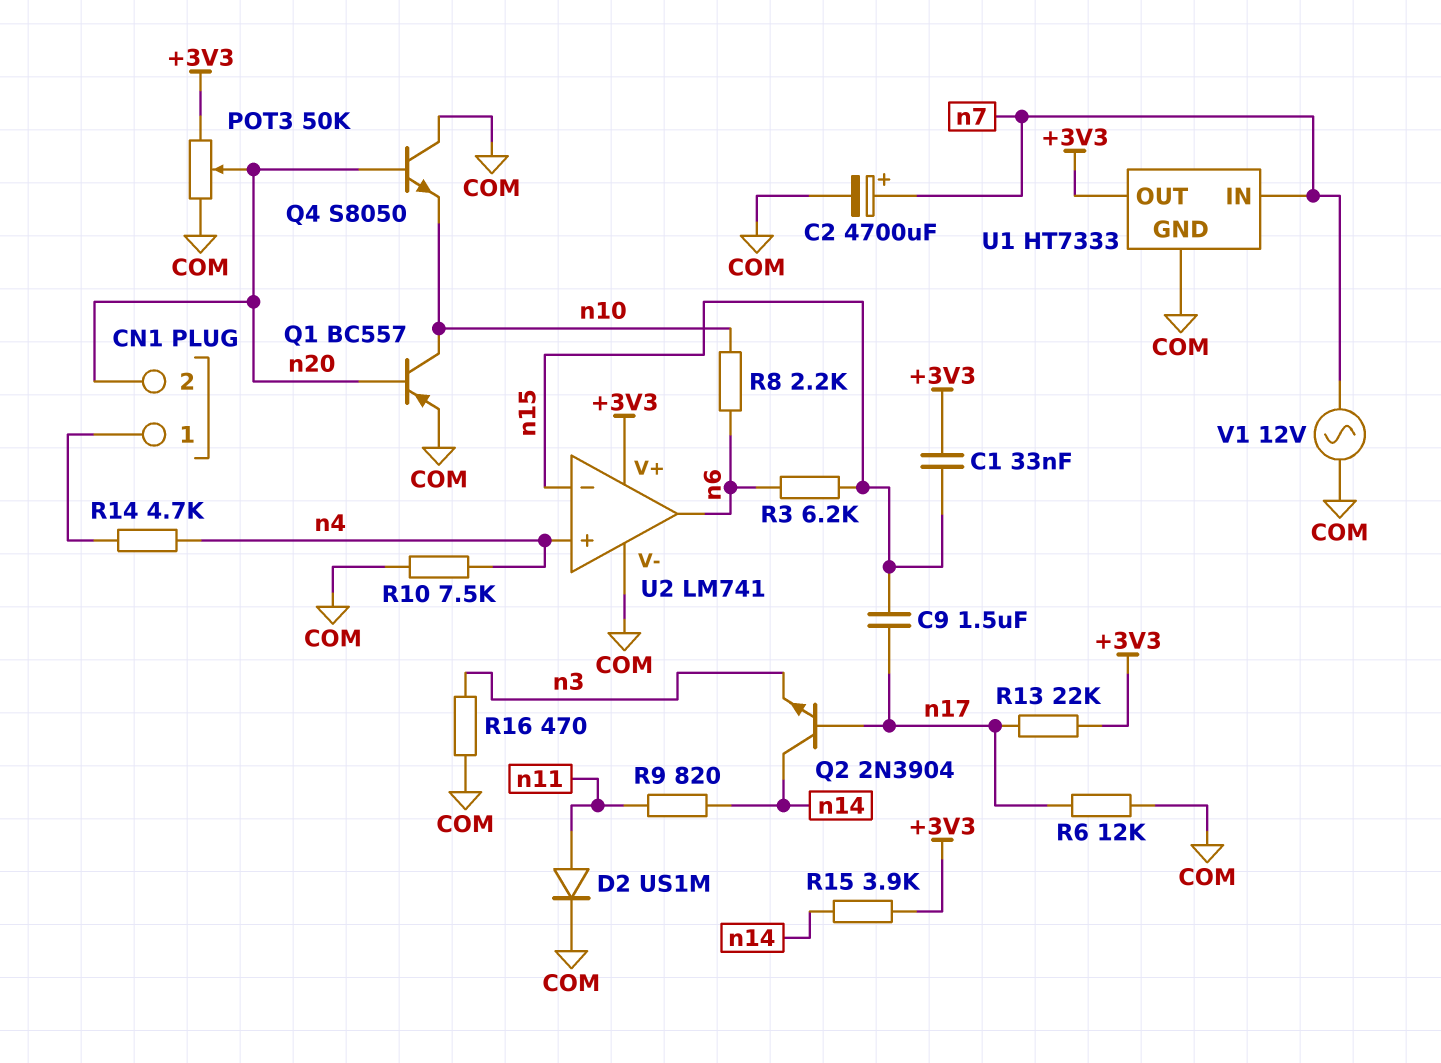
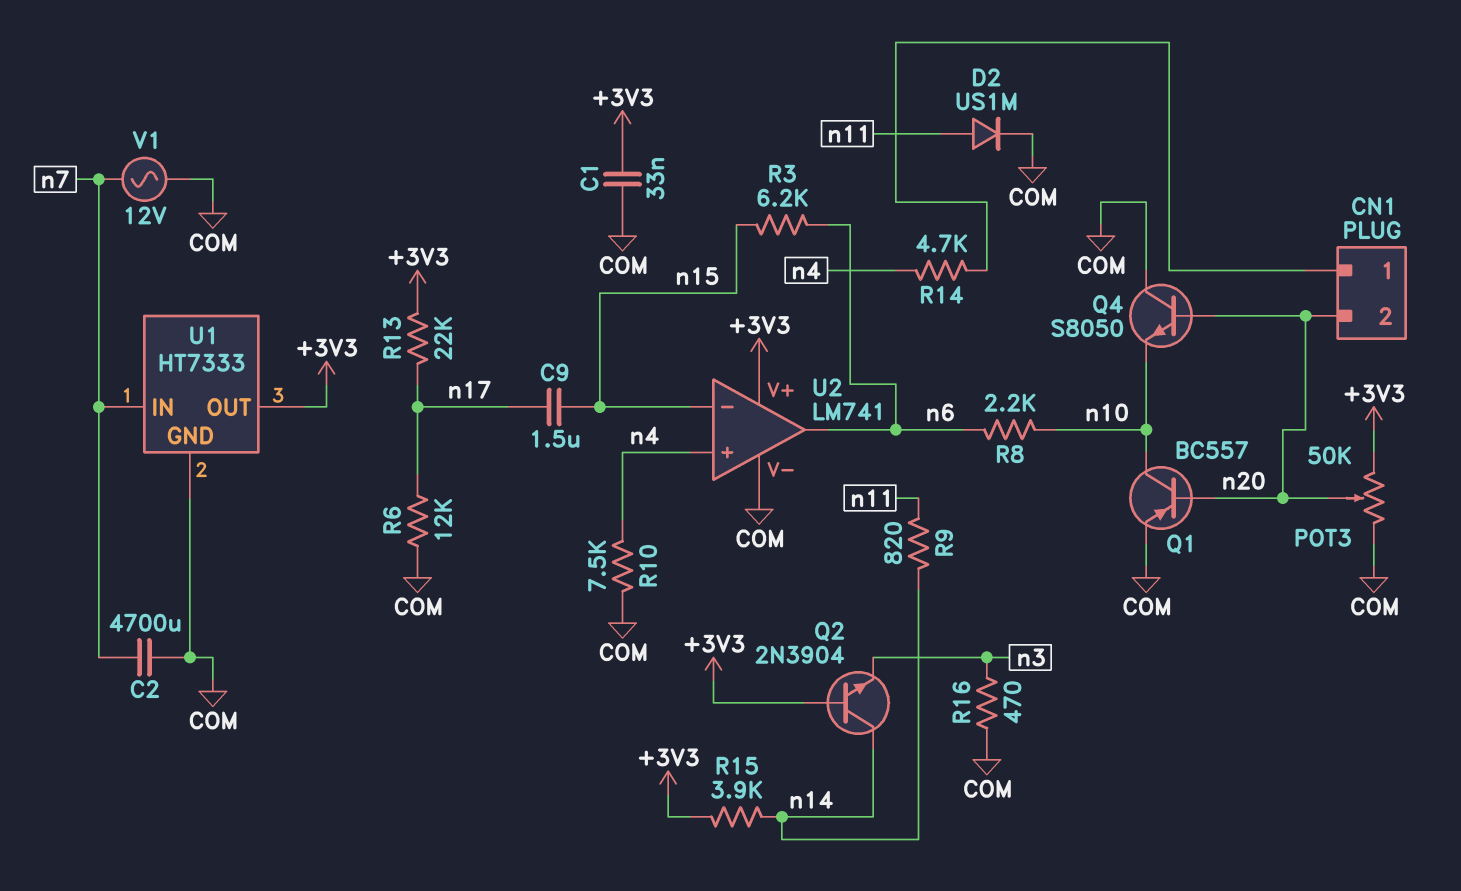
C1: 33nF (+3V3, n15) -> 33nF (+3V3, COM)
C2: 4700uF (plus n7, minus COM) -> 4700uF (COM, n7)
Q2: NPN 2N3904 (B n17, C n14, E n3) -> NPN 2N3904 (B +3V3, C n14, E n3)

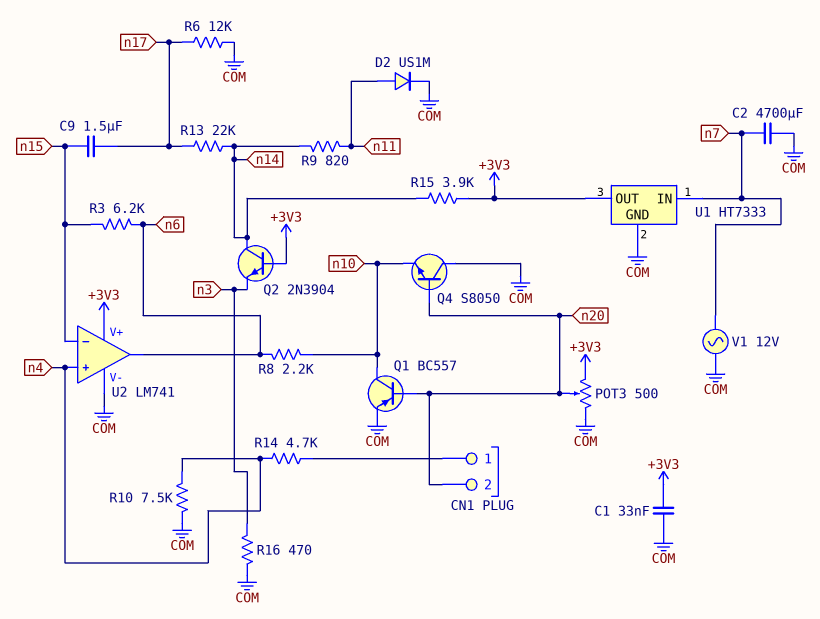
POT3: 50k (+3V3, COM, wiper n20) -> 500 (+3V3, COM, wiper n20)
R13: 22k (+3V3, n17) -> 22k (n14, n17)

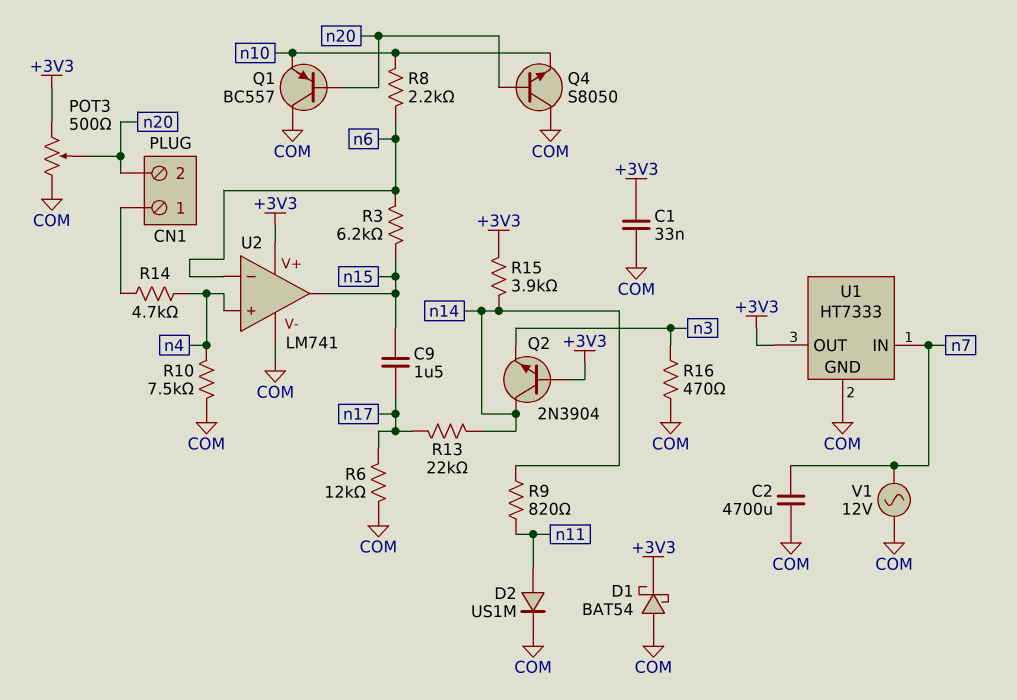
D1: none -> schottky BAT54 (A COM, K +3V3)
Q1: PNP BC557 (B n20, C n10, E COM) -> PNP BC557 (B n20, C COM, E n10)
U2 pin in-: n15 -> n6
U2 pin out: n6 -> n15

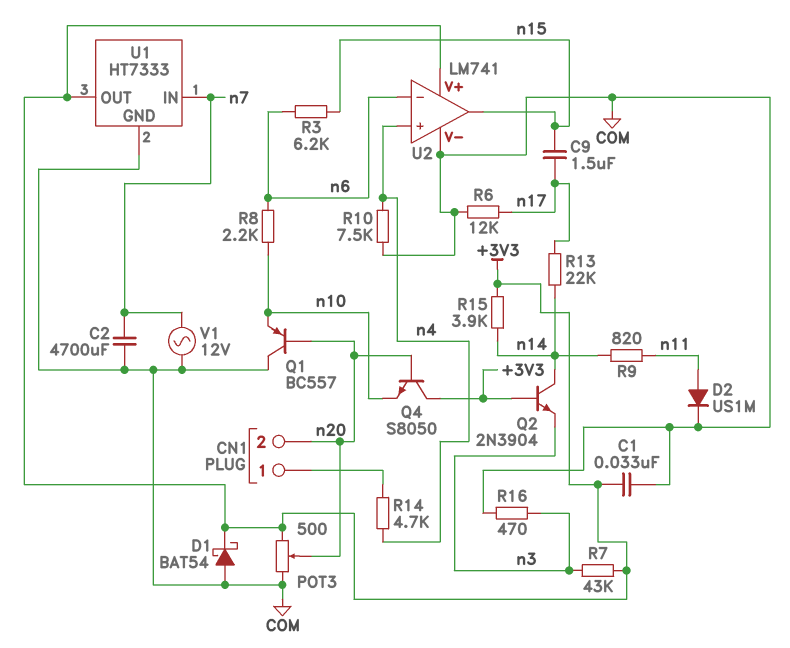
Q4: NPN S8050 (B n20, C COM, E n10) -> NPN S8050 (B n20, C +3V3, E n10)
R7: none -> 43k (+3V3, n3)

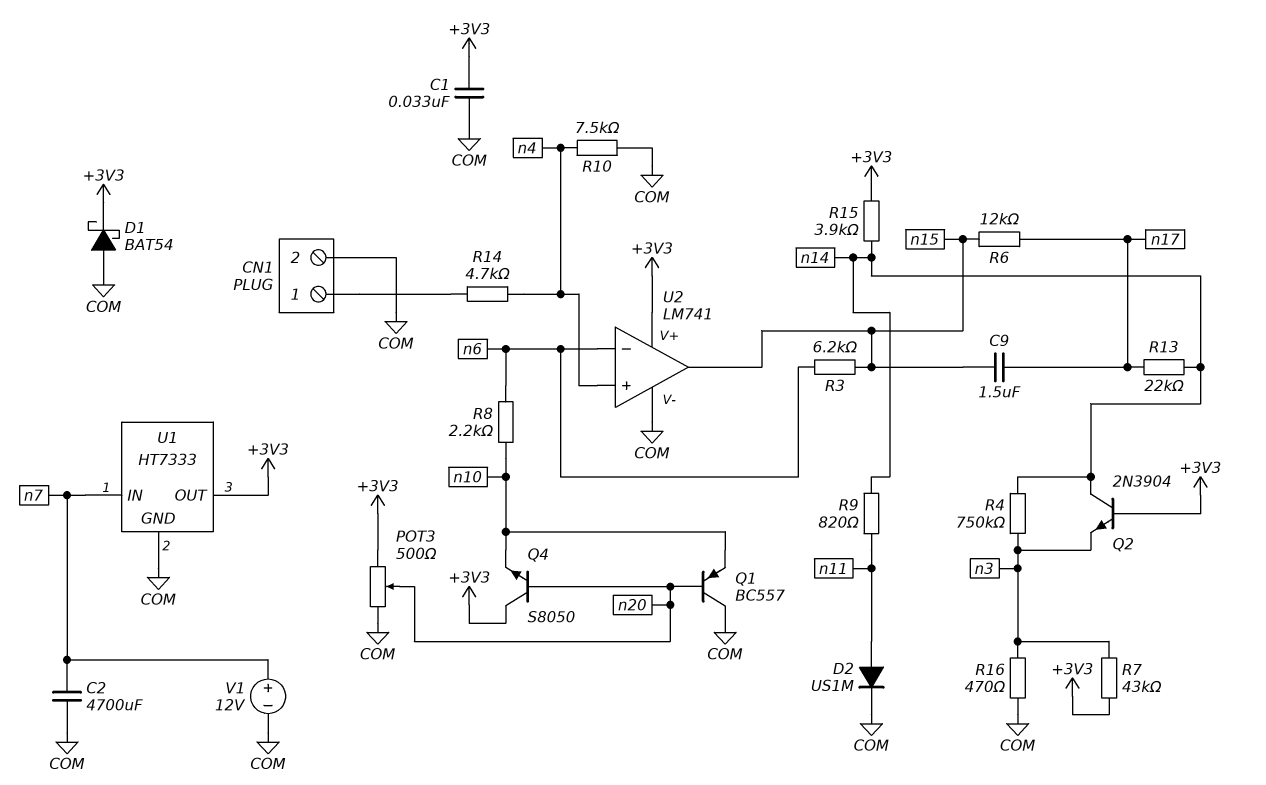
CN1 pin 2: n20 -> COM
R4: none -> 750k (n3, n14)
R6: 12k (COM, n17) -> 12k (n15, n17)
V1: AC 12V (COM, n7) -> 12V (plus n7, minus COM)

